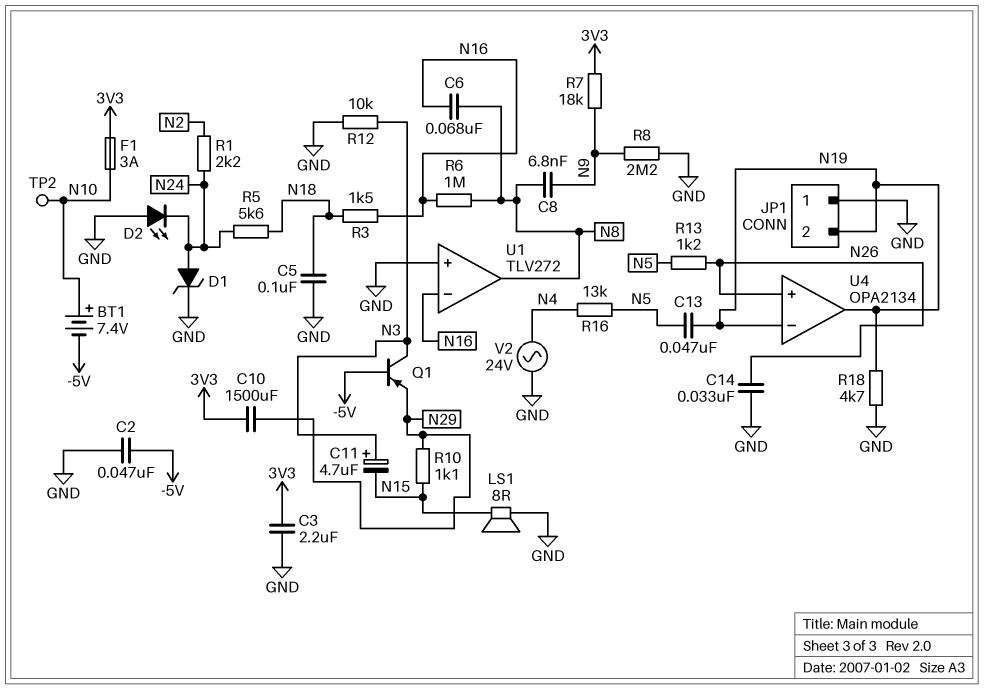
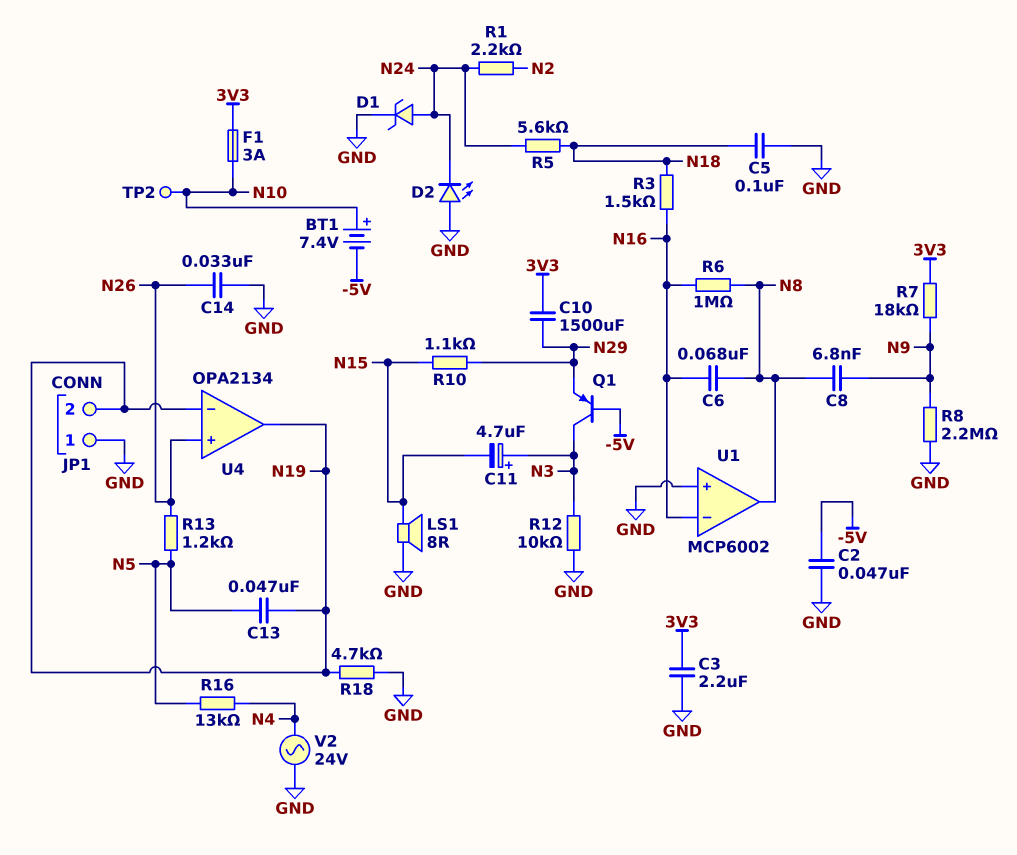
U1: TLV272 -> MCP6002

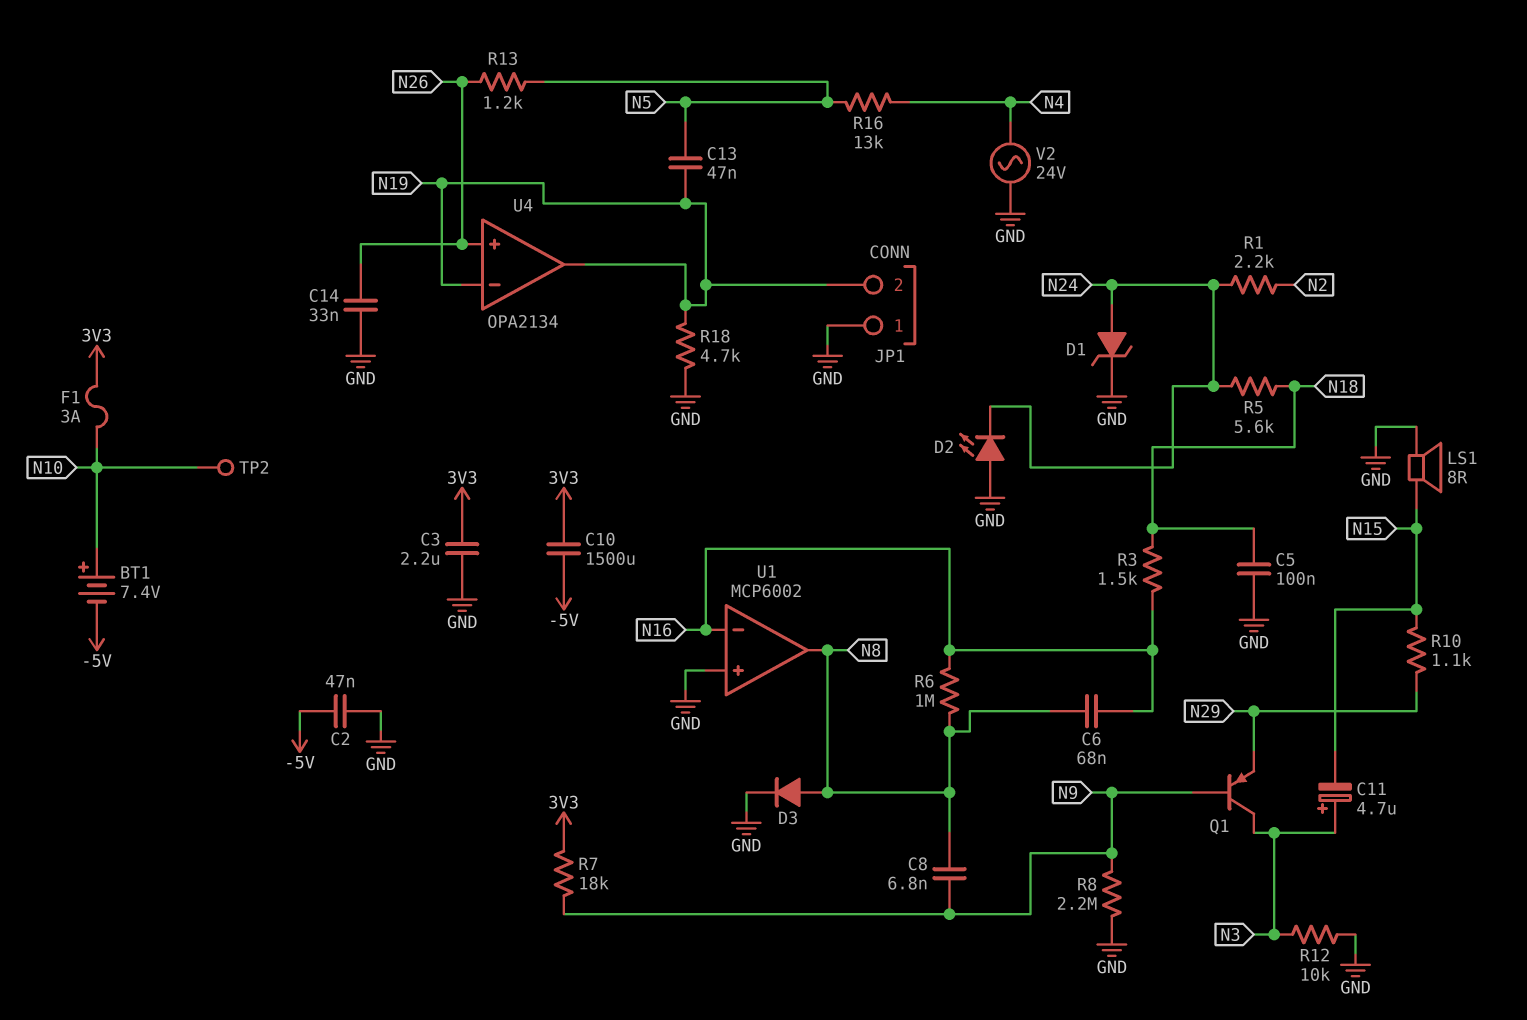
C10: 1500uF (3V3, N29) -> 1500uF (-5V, 3V3)
D3: none -> diode (A N8, K GND)
Q1: PNP (B -5V, C N3, E N29) -> PNP (B N9, C N3, E N29)

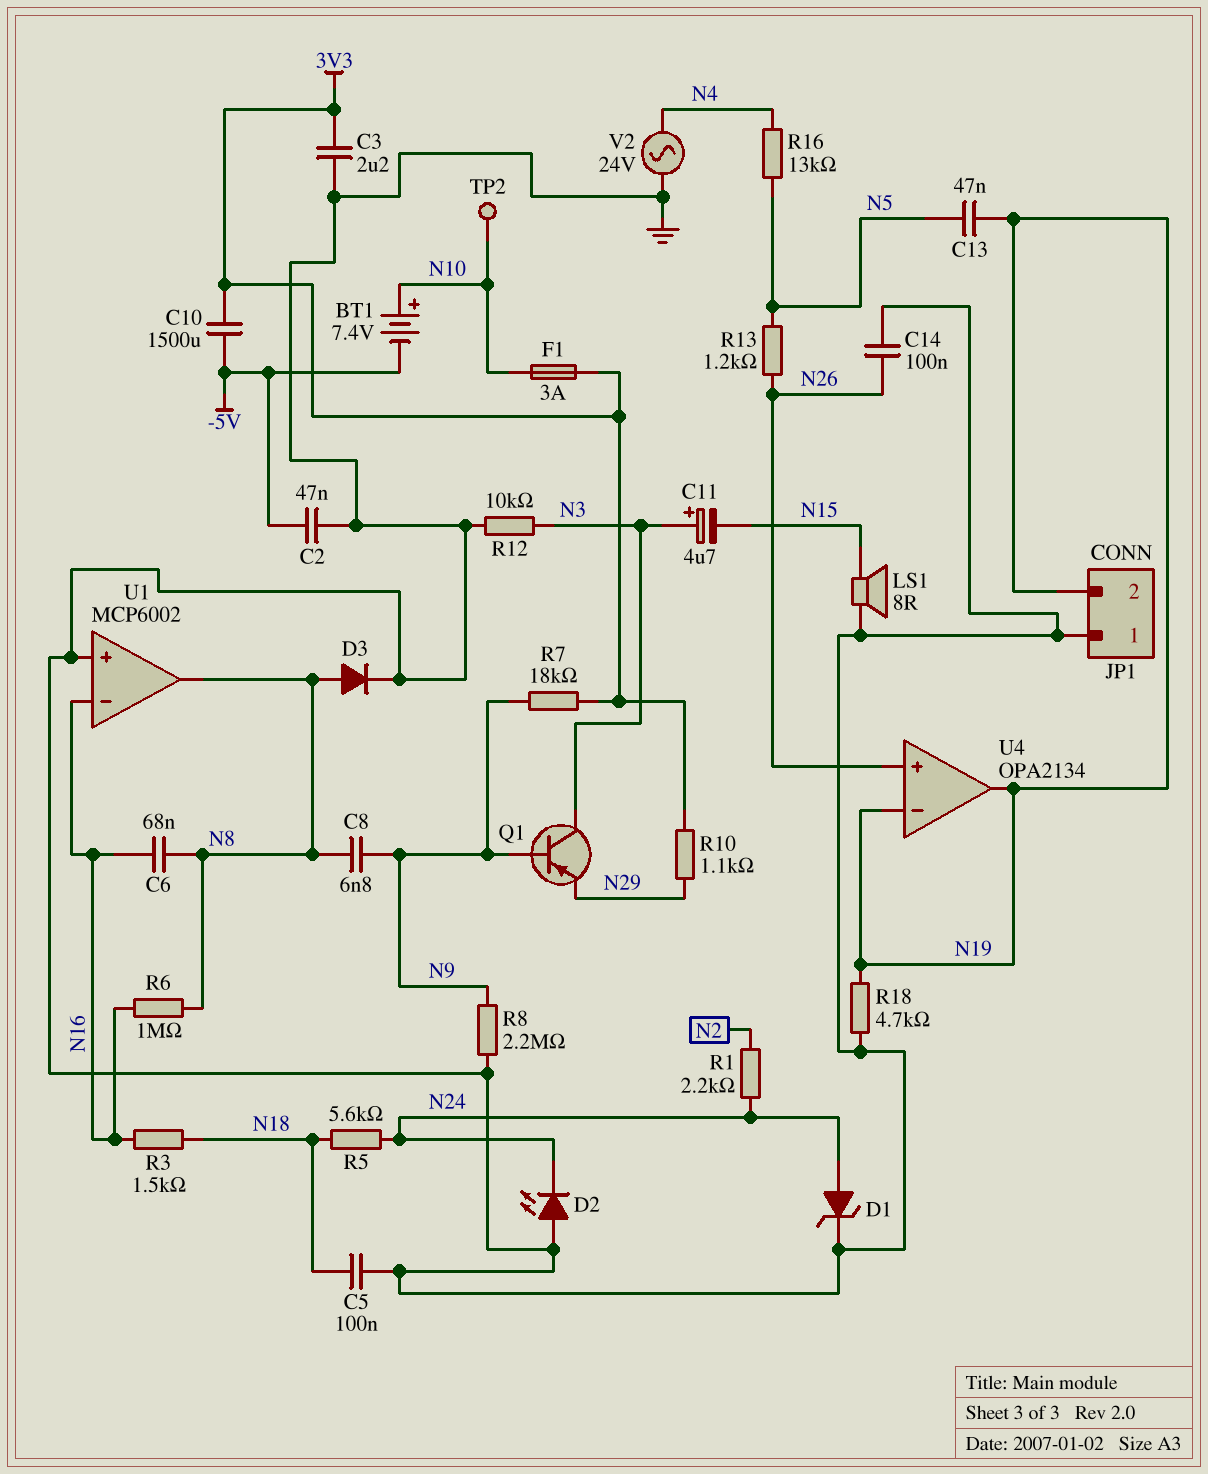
C14: 33nF (GND, N26) -> 100nF (GND, N26)
R10: 1.1k (N15, N29) -> 1.1k (3V3, N29)

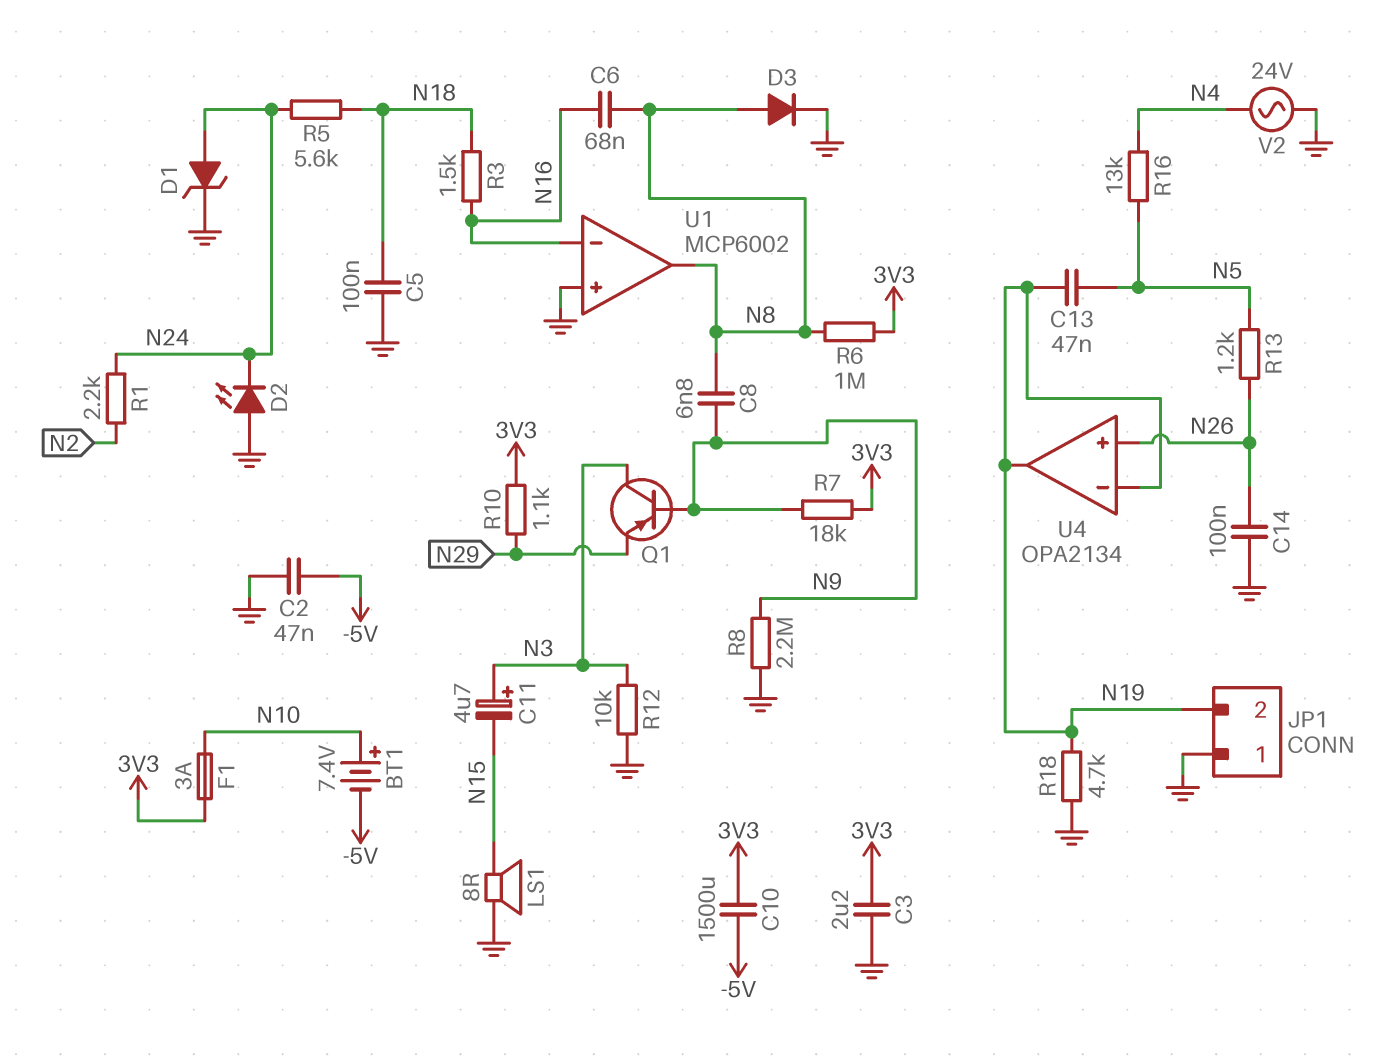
R6: 1M (N8, N16) -> 1M (3V3, N8)
TP2: test point (N10) -> none

